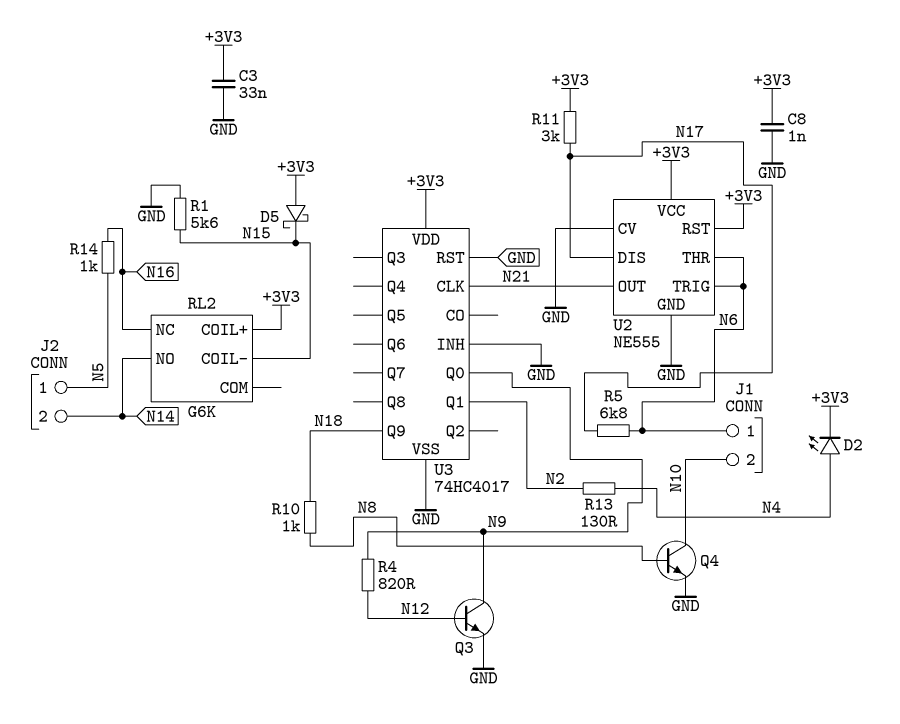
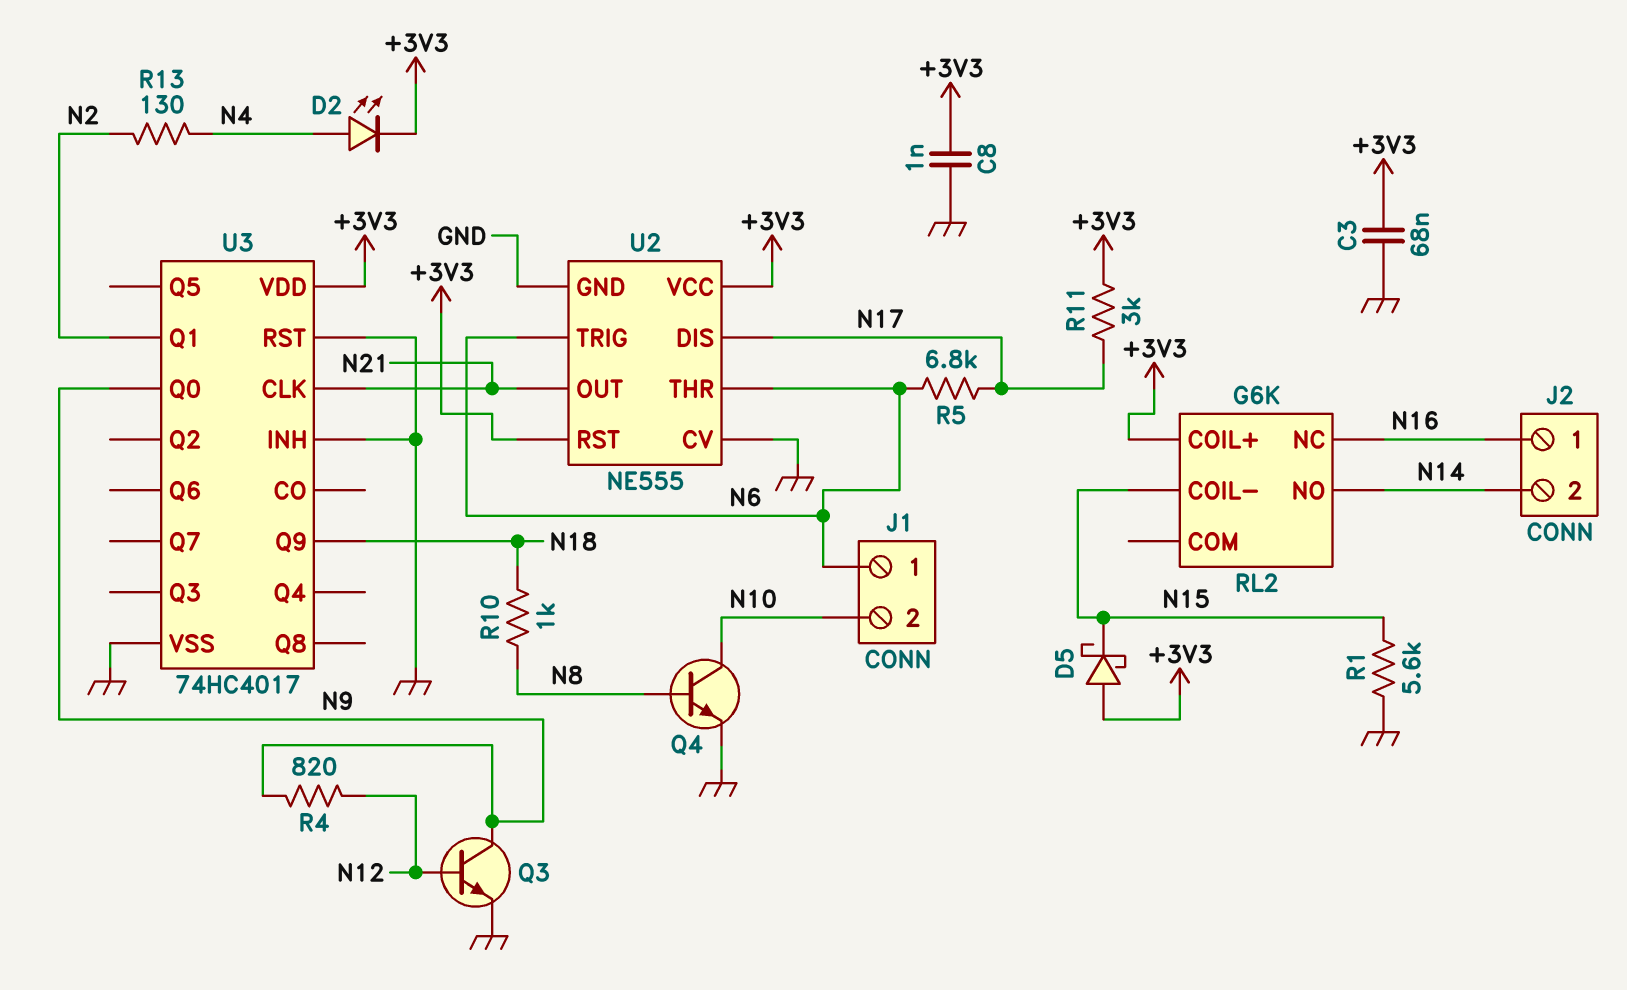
C3: 33nF (+3V3, GND) -> 68nF (+3V3, GND)
J2 pin 1: N5 -> N16
R14: 1k (N5, N16) -> none

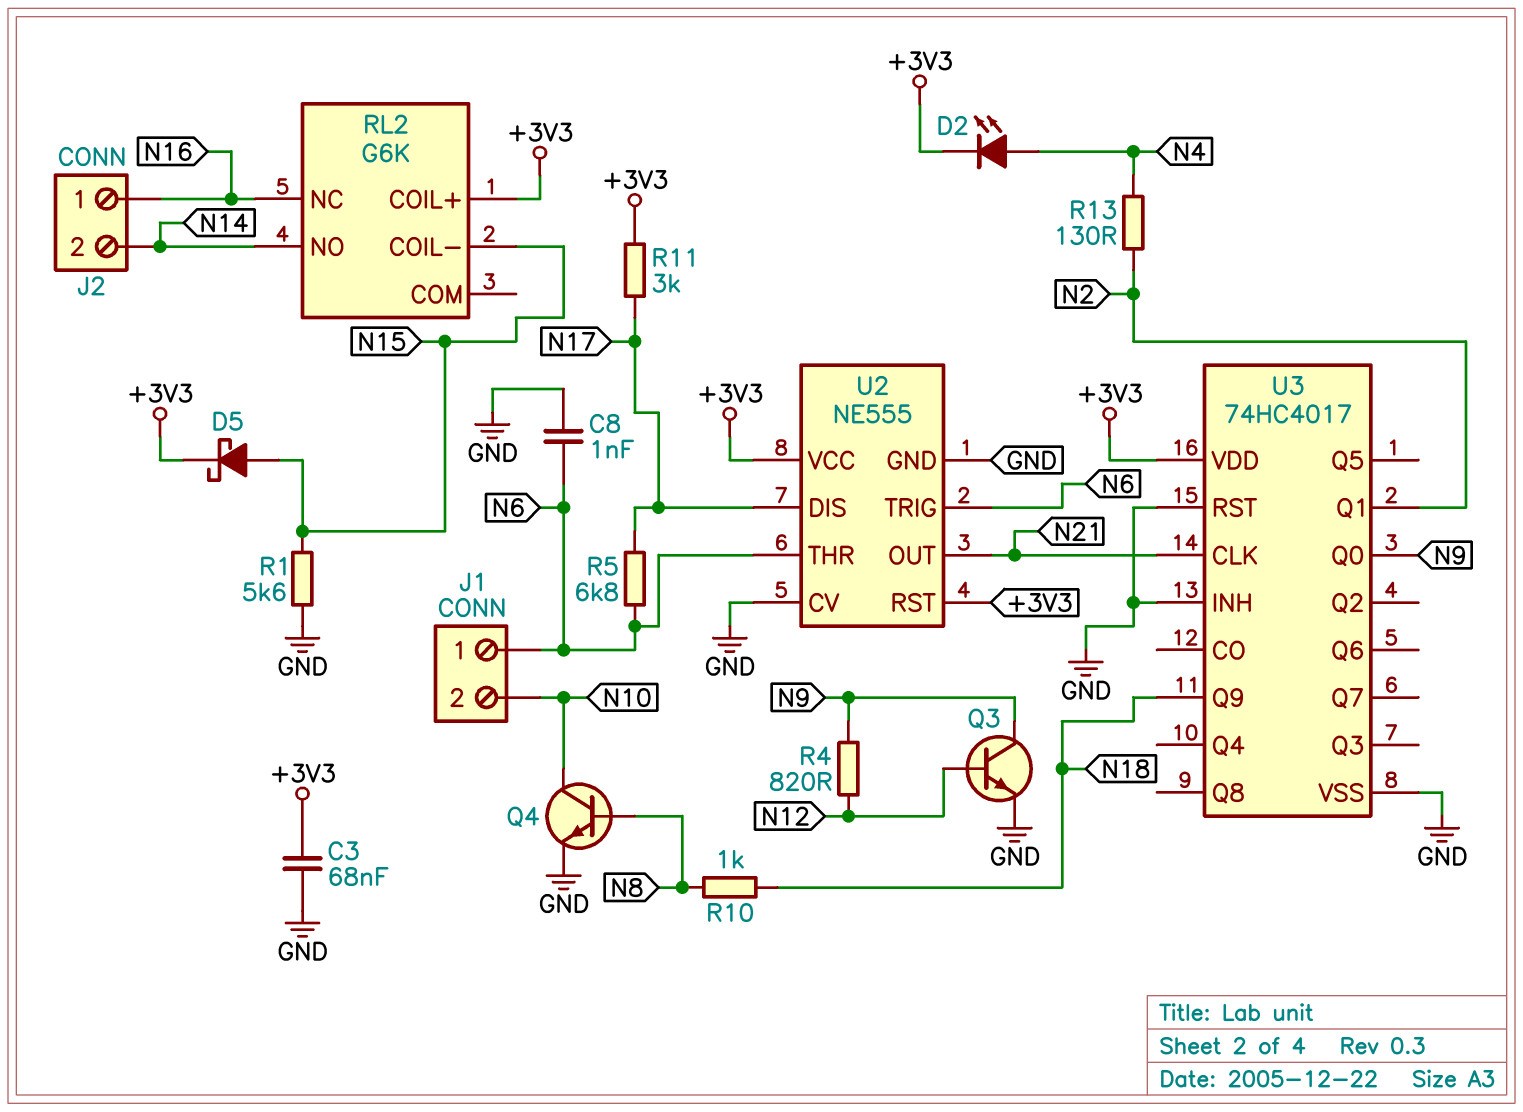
C8: 1nF (+3V3, GND) -> 1nF (GND, N6)
D5: schottky (A +3V3, K N15) -> schottky (A N15, K +3V3)

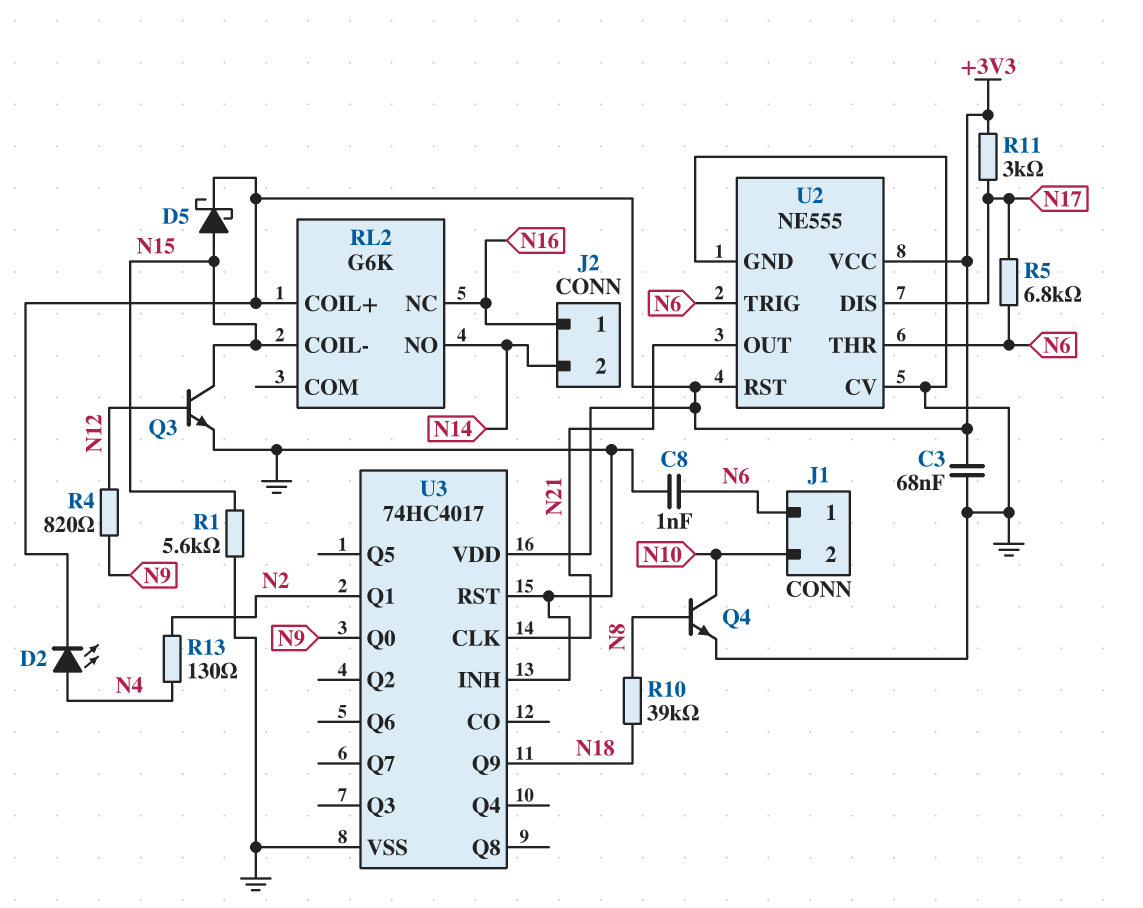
Q3: NPN (B N12, C N9, E GND) -> NPN (B N12, C N15, E GND)
R10: 1k (N8, N18) -> 39k (N8, N18)

